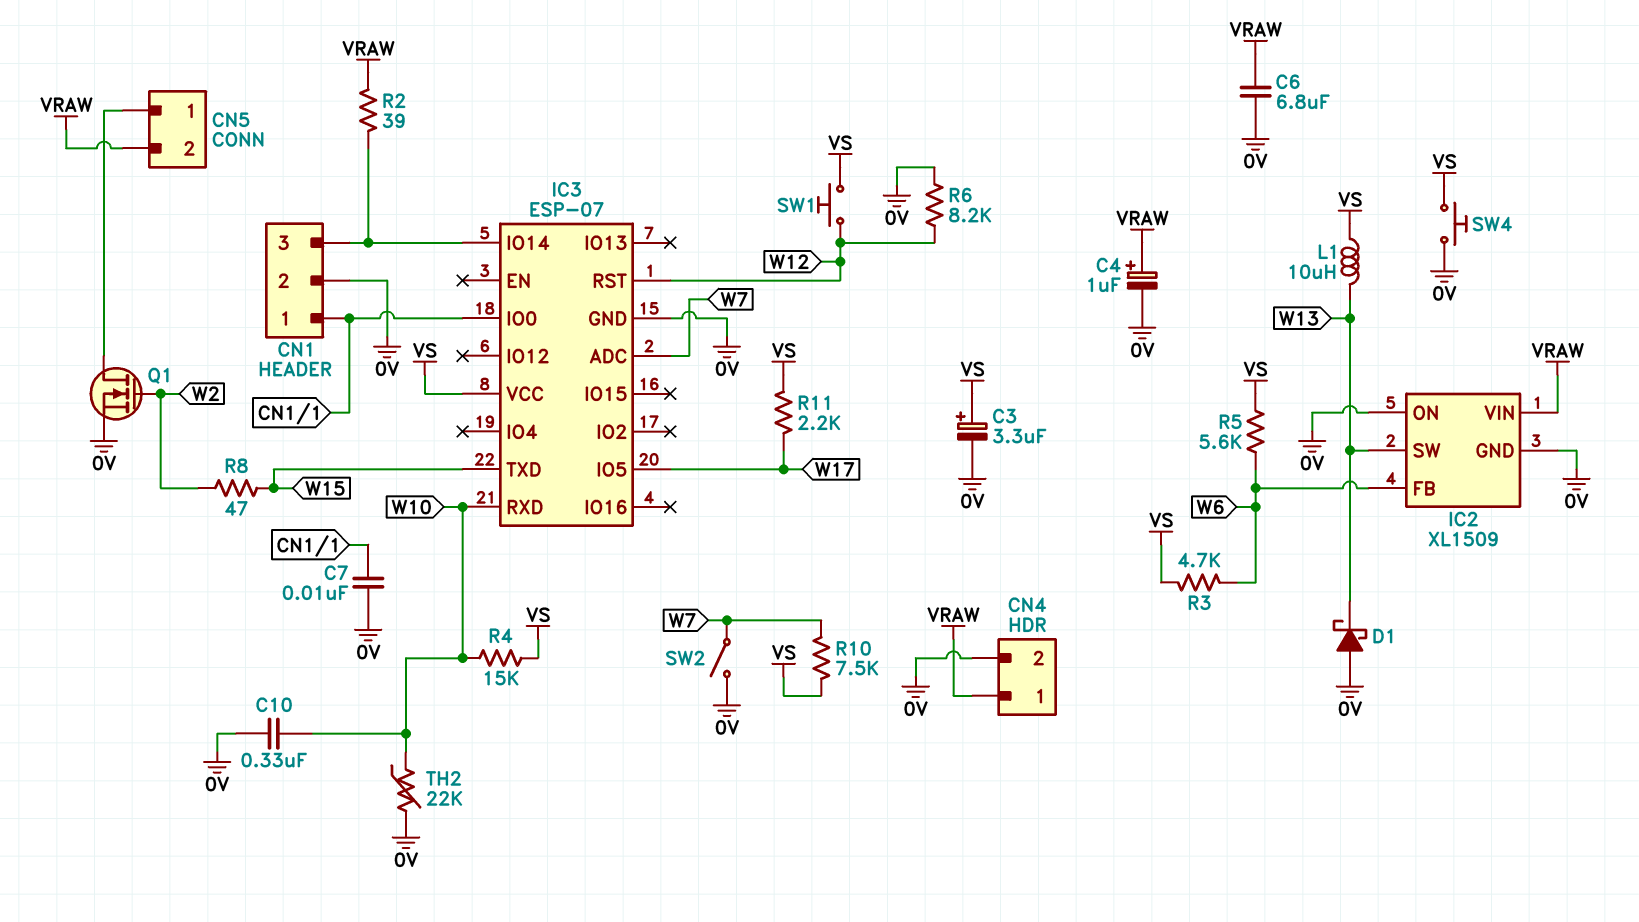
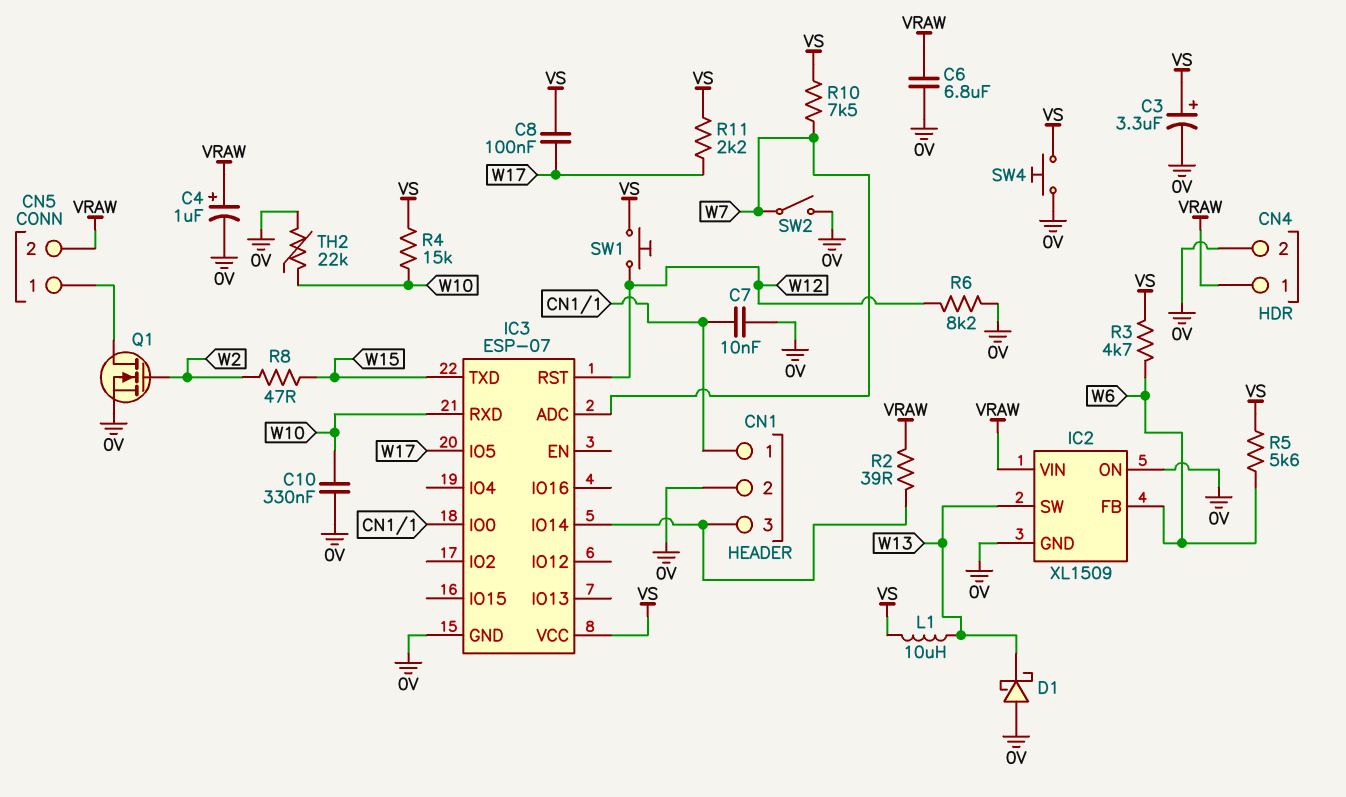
C8: none -> 100nF (VS, W17)

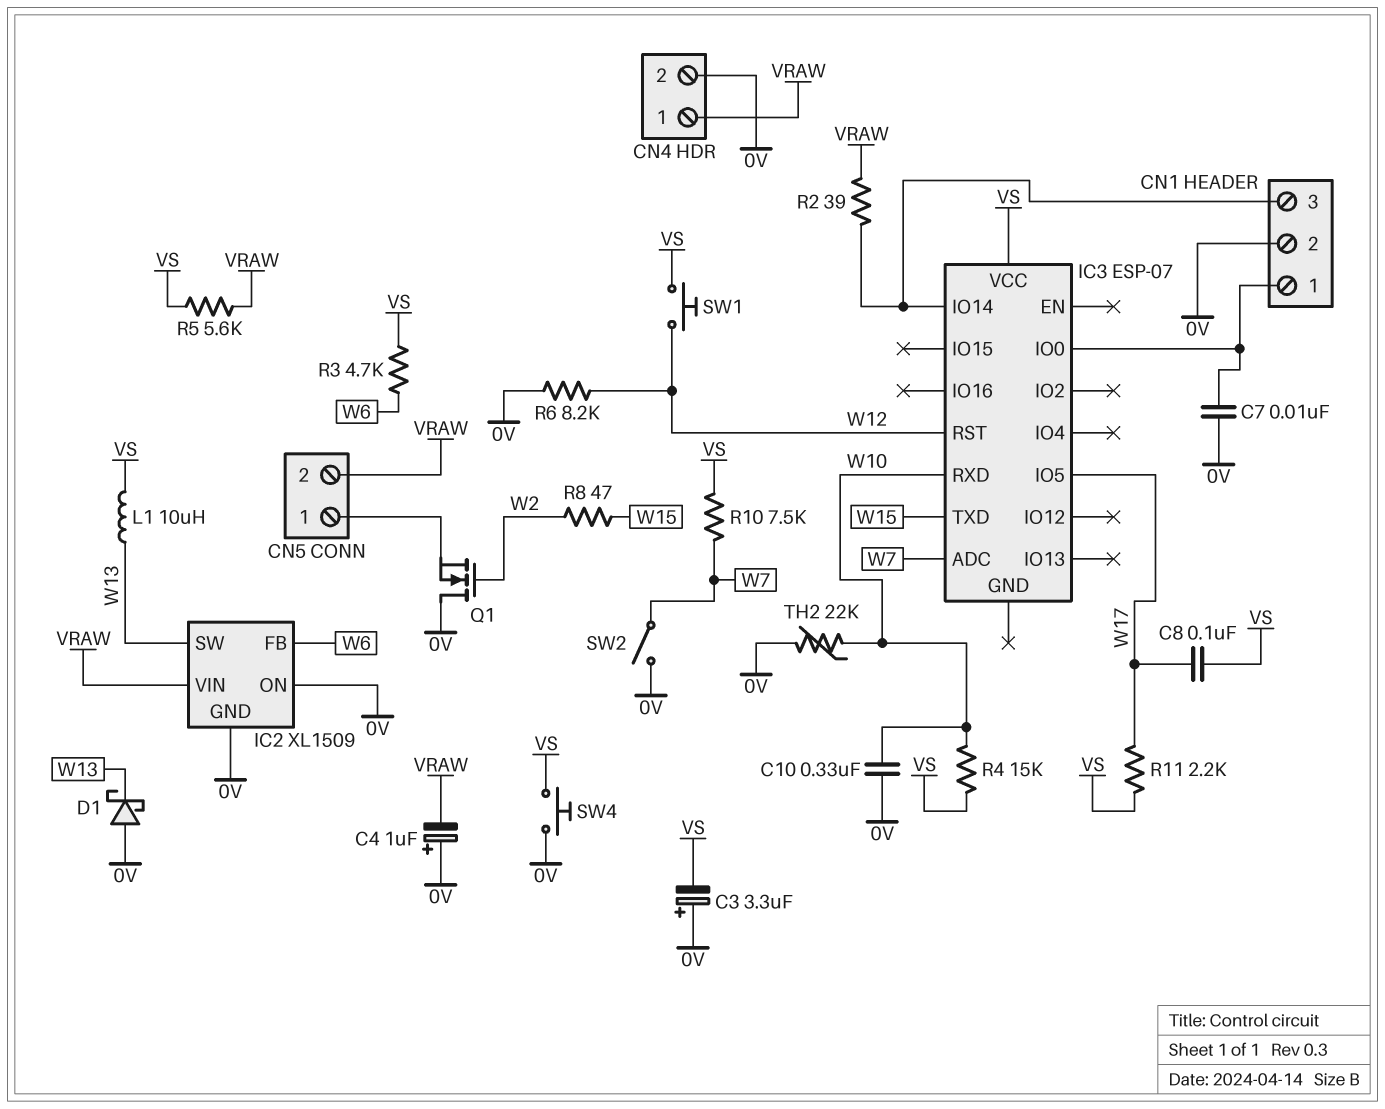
C3: 3.3uF (plus VS, minus 0V) -> 3.3uF (plus 0V, minus VS)
C4: 1uF (plus VRAW, minus 0V) -> 1uF (plus 0V, minus VRAW)
C6: 6.8uF (0V, VRAW) -> none
IC3 pin GND: 0V -> none
Q1: NMOS (G W2, D CN5/1, S 0V) -> NMOS (G W2, D 0V, S CN5/1)
R5: 5.6k (VS, W6) -> 5.6k (VRAW, VS)

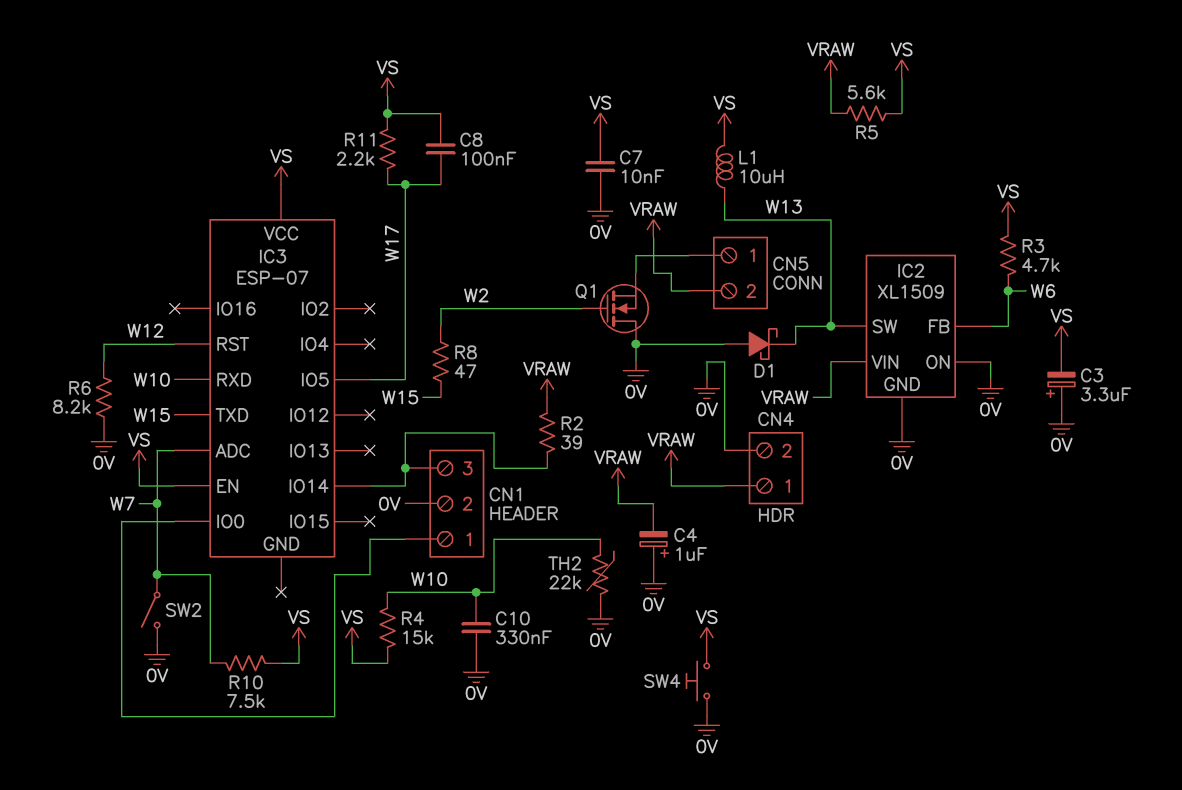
C7: 10nF (0V, CN1/1) -> 10nF (0V, VS)
IC3 pin EN: none -> VS
SW1: button (VS, W12) -> none

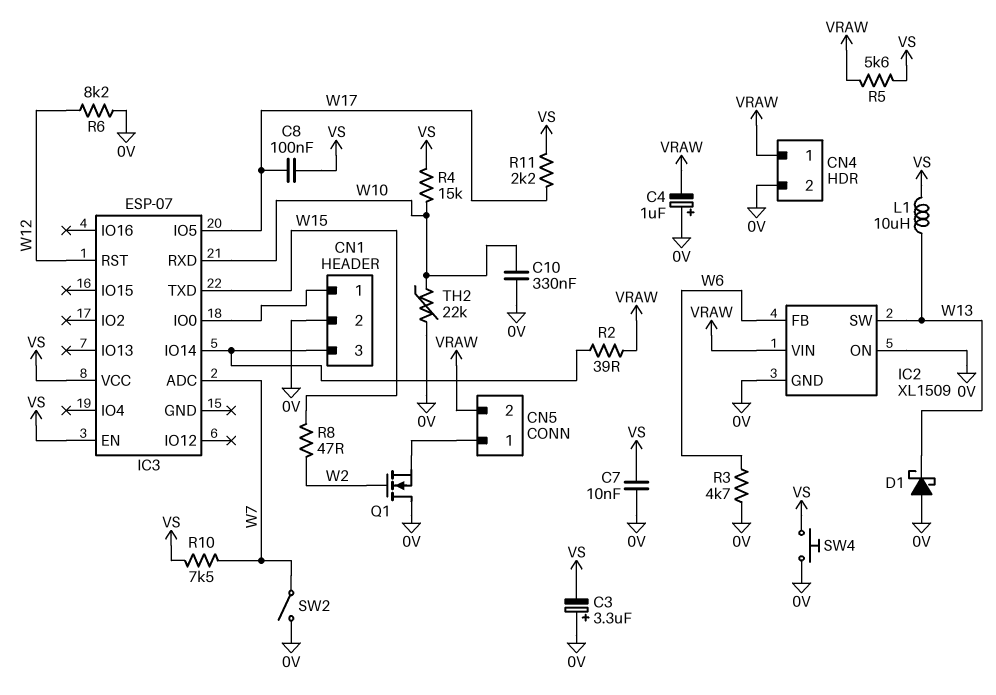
R3: 4.7k (VS, W6) -> 4.7k (0V, W6)

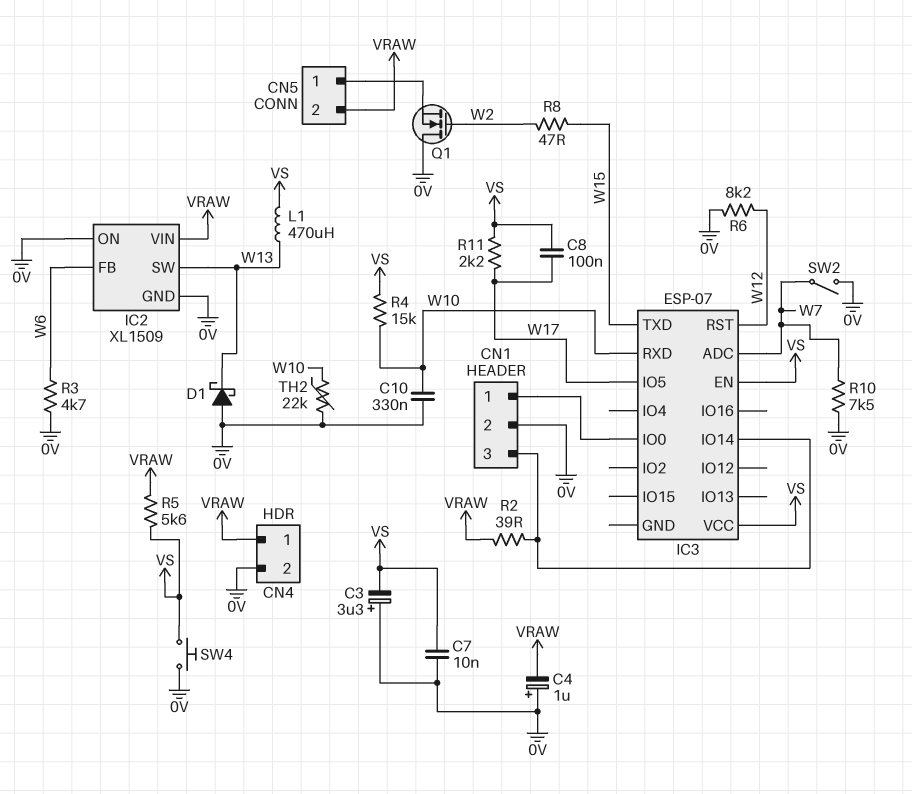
L1: 10uH (VS, W13) -> 470uH (VS, W13)
R10: 7.5k (VS, W7) -> 7.5k (0V, W7)

